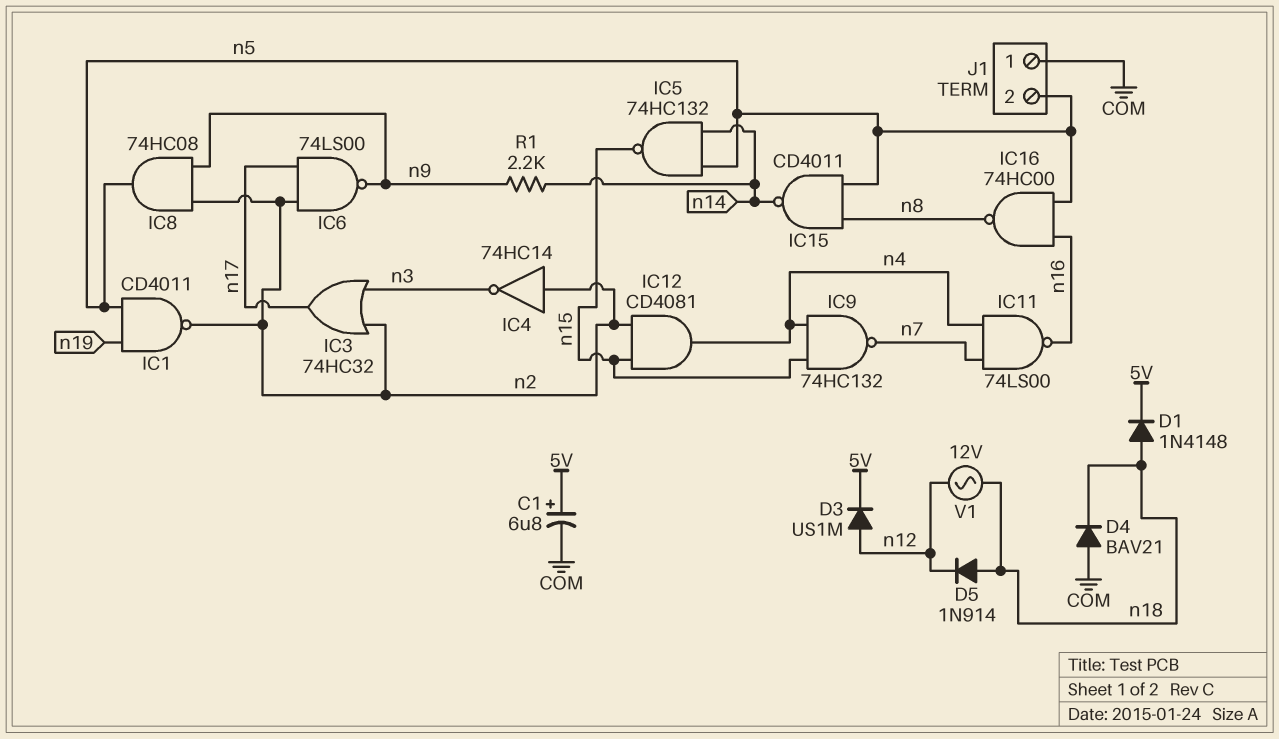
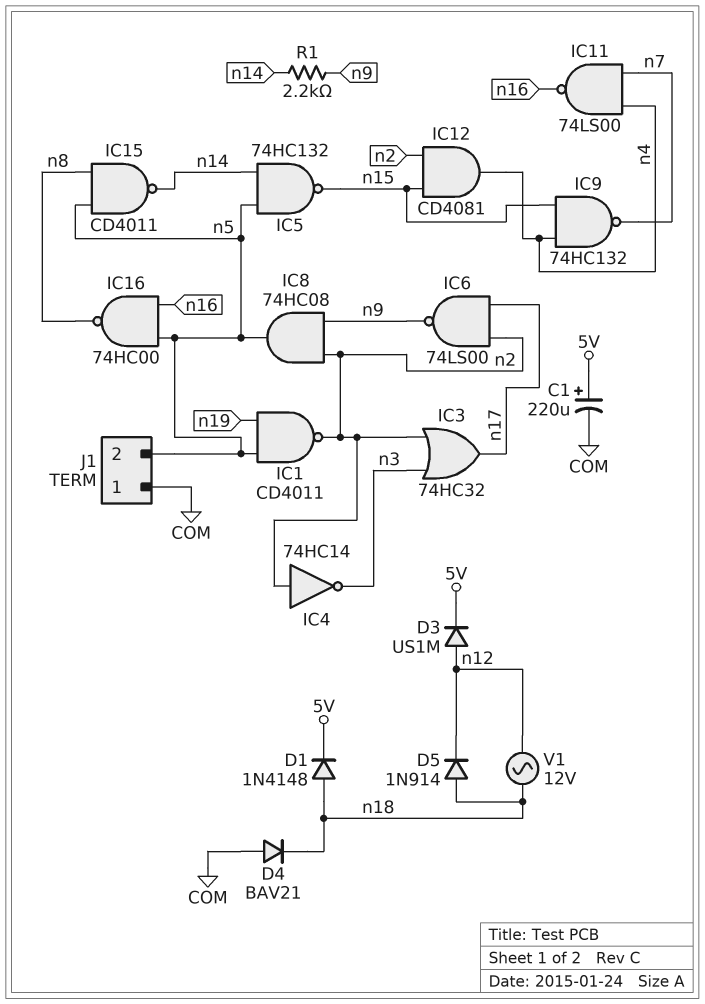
C1: 6.8uF (plus 5V, minus COM) -> 220uF (plus 5V, minus COM)

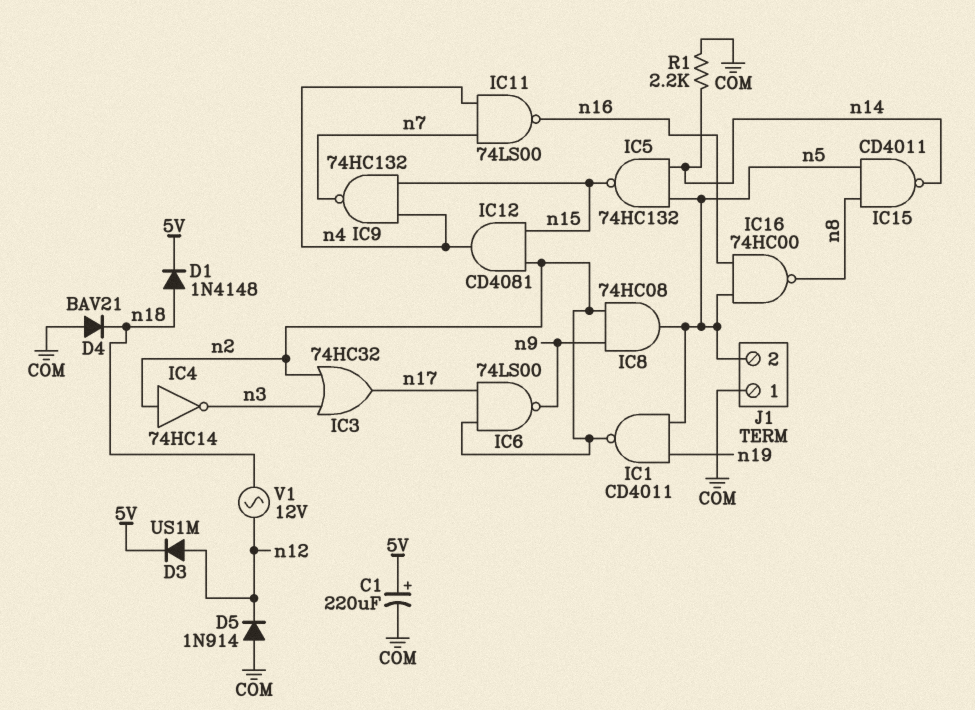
D5: diode 1N914 (A n18, K n12) -> diode 1N914 (A COM, K n12)
R1: 2.2k (n9, n14) -> 2.2k (COM, n14)

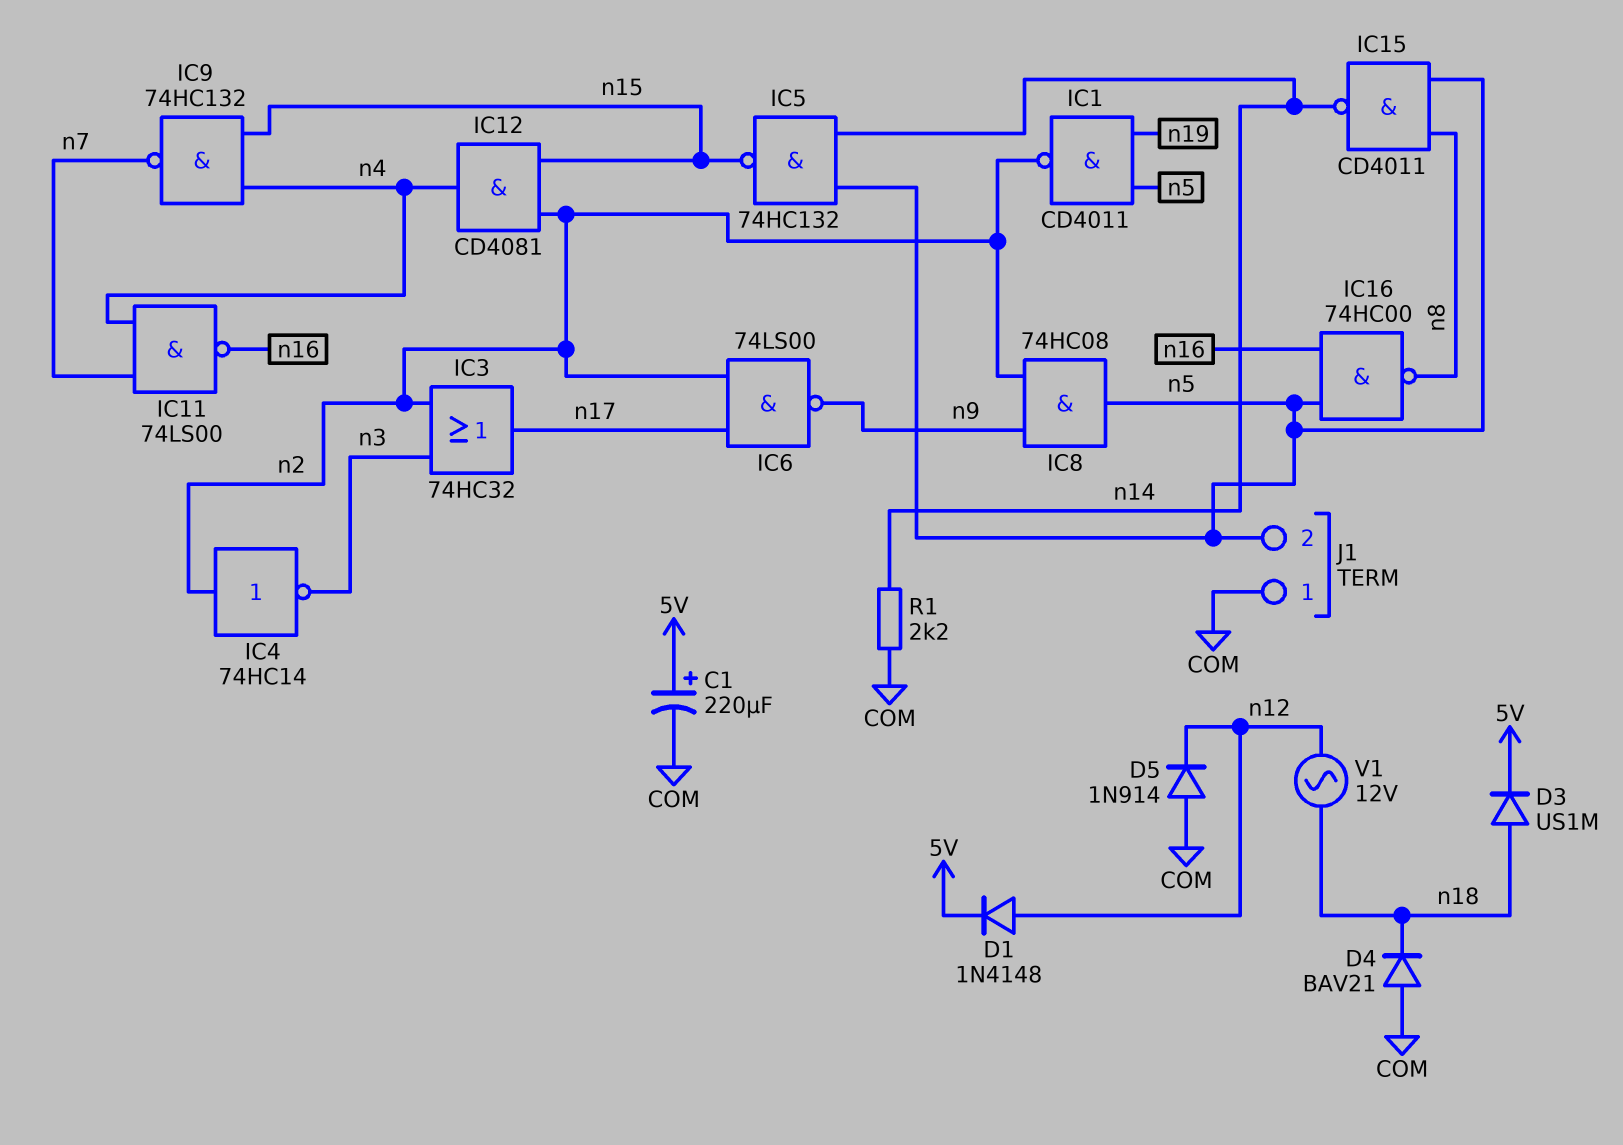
D1: diode 1N4148 (A n18, K 5V) -> diode 1N4148 (A n12, K 5V)
D3: diode US1M (A n12, K 5V) -> diode US1M (A n18, K 5V)

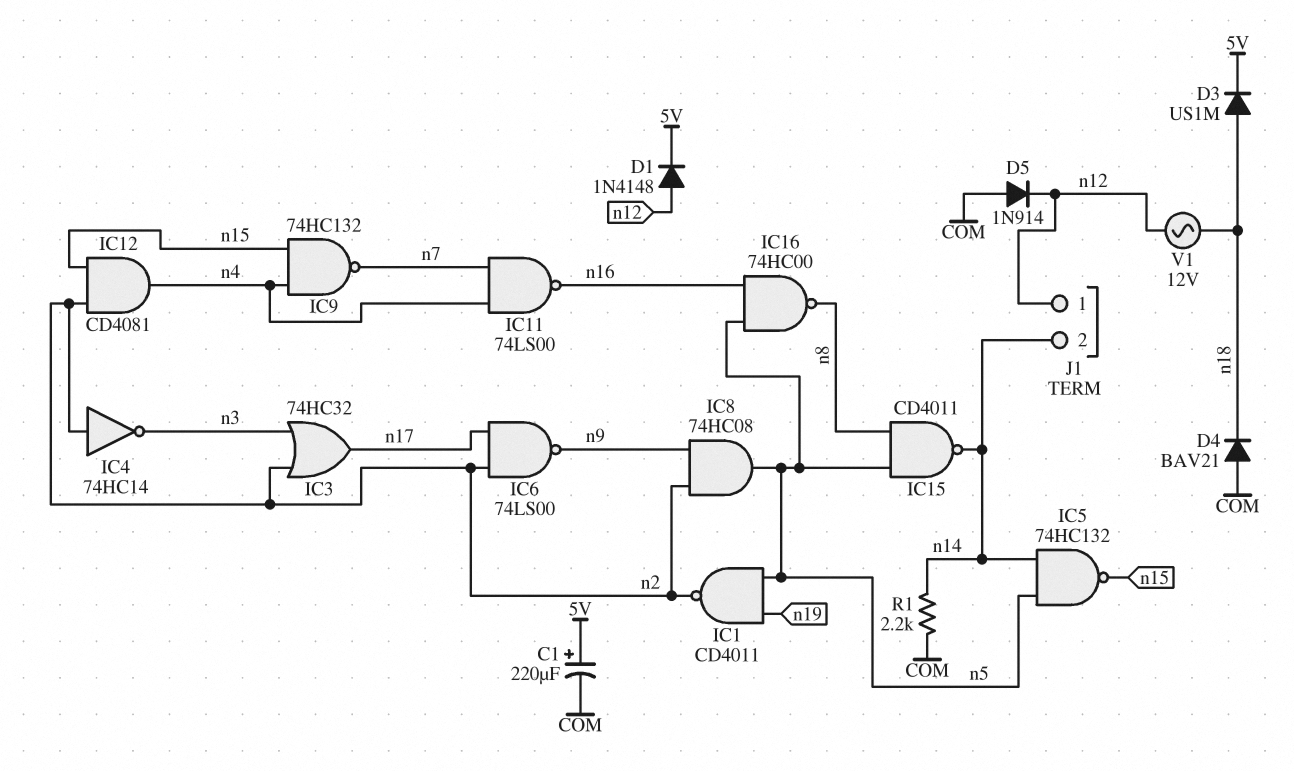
J1 pin 1: COM -> n12
J1 pin 2: n5 -> n14

